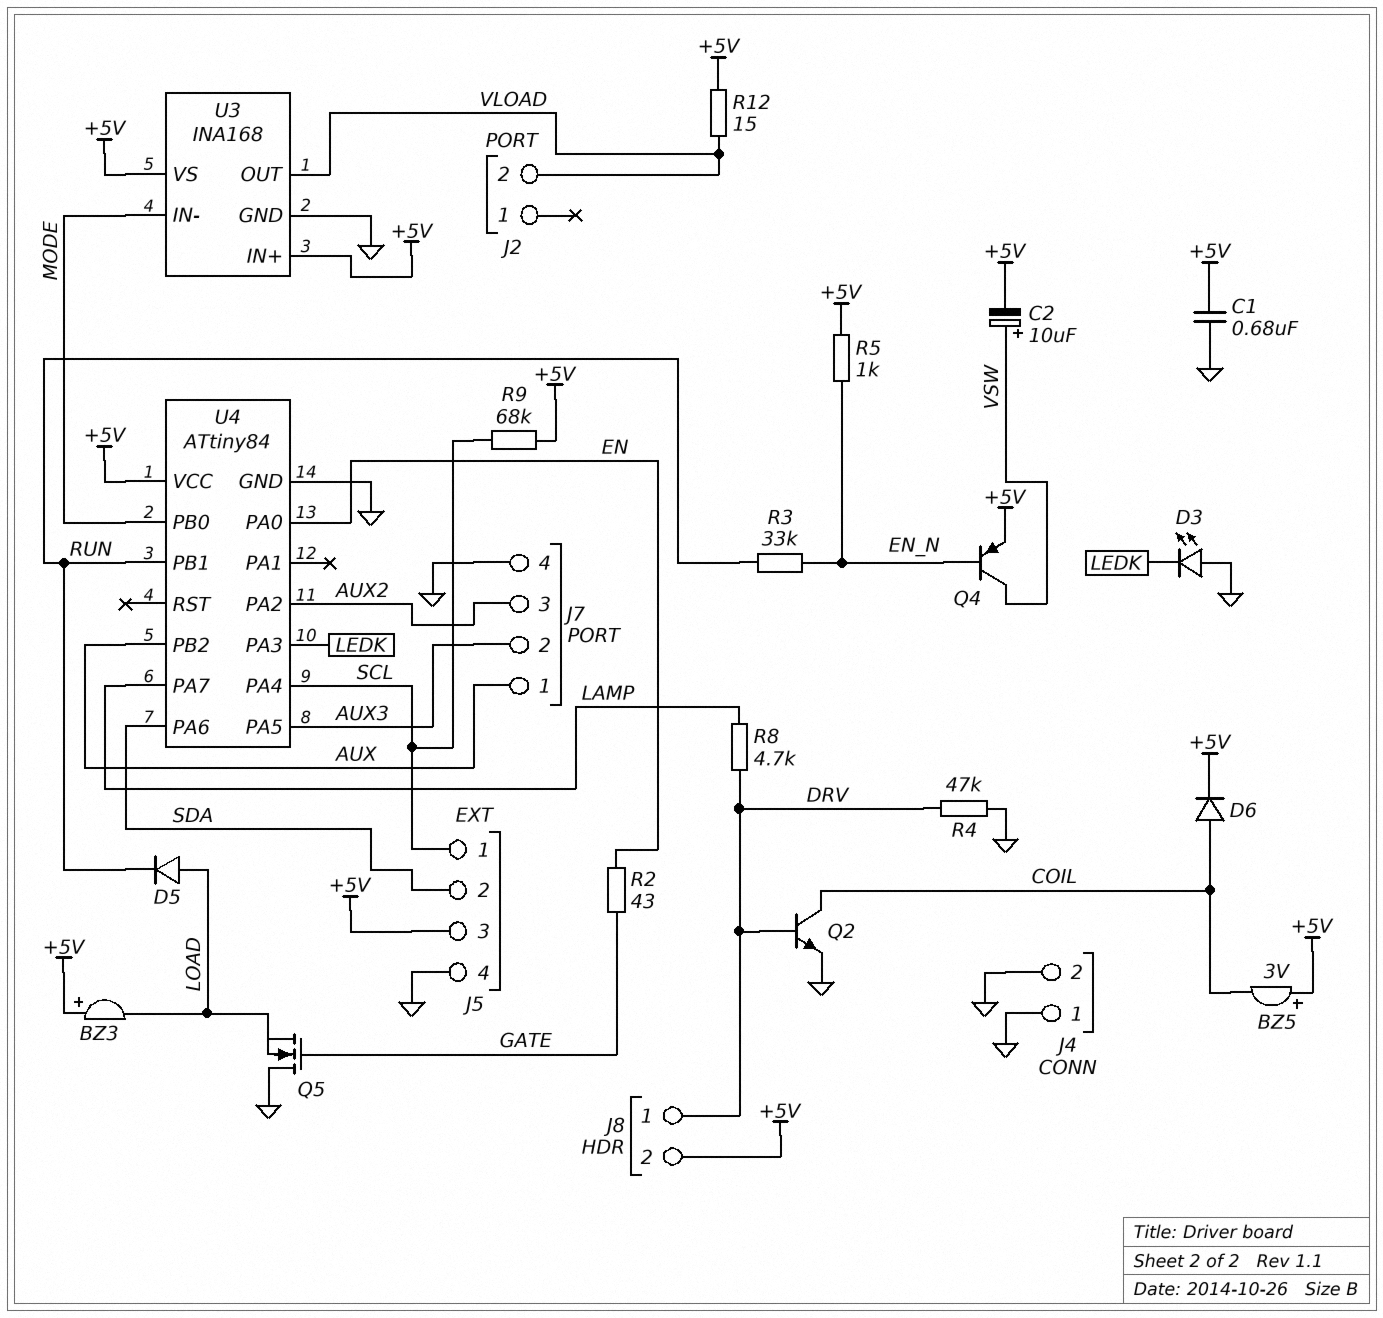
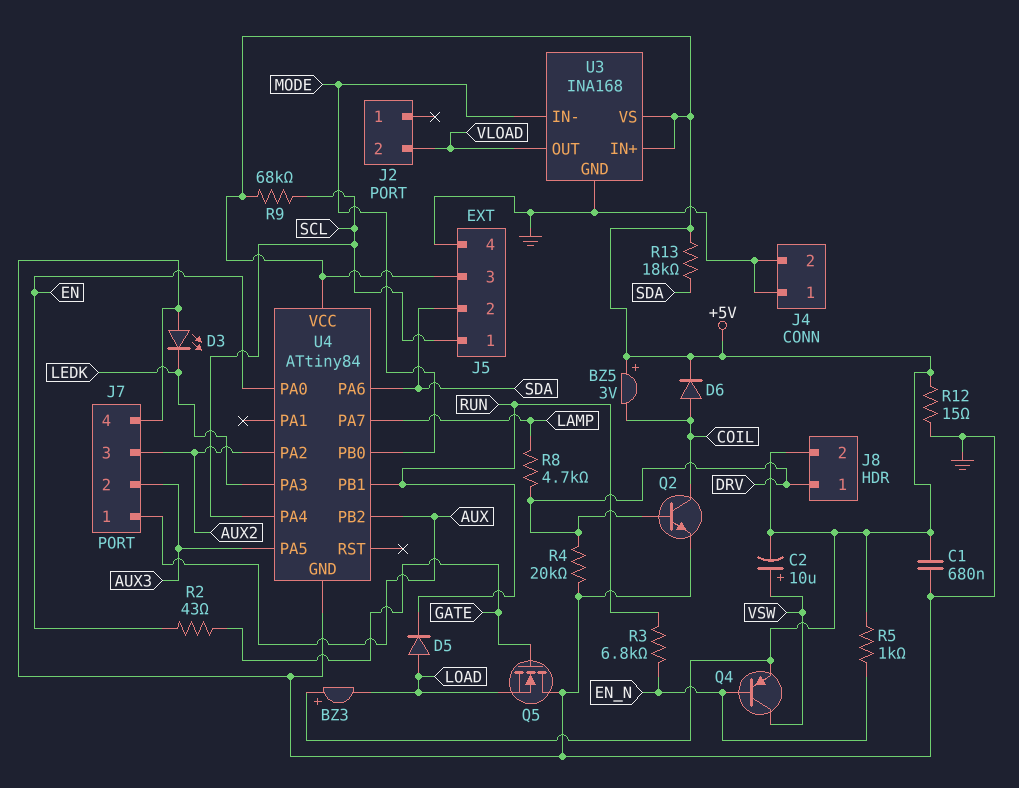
R3: 33k (EN_N, RUN) -> 6.8k (EN_N, RUN)
R4: 47k (DRV, GND) -> 20k (DRV, GND)
R12: 15 (+5V, VLOAD) -> 15 (+5V, GND)
R13: none -> 18k (+5V, SDA)

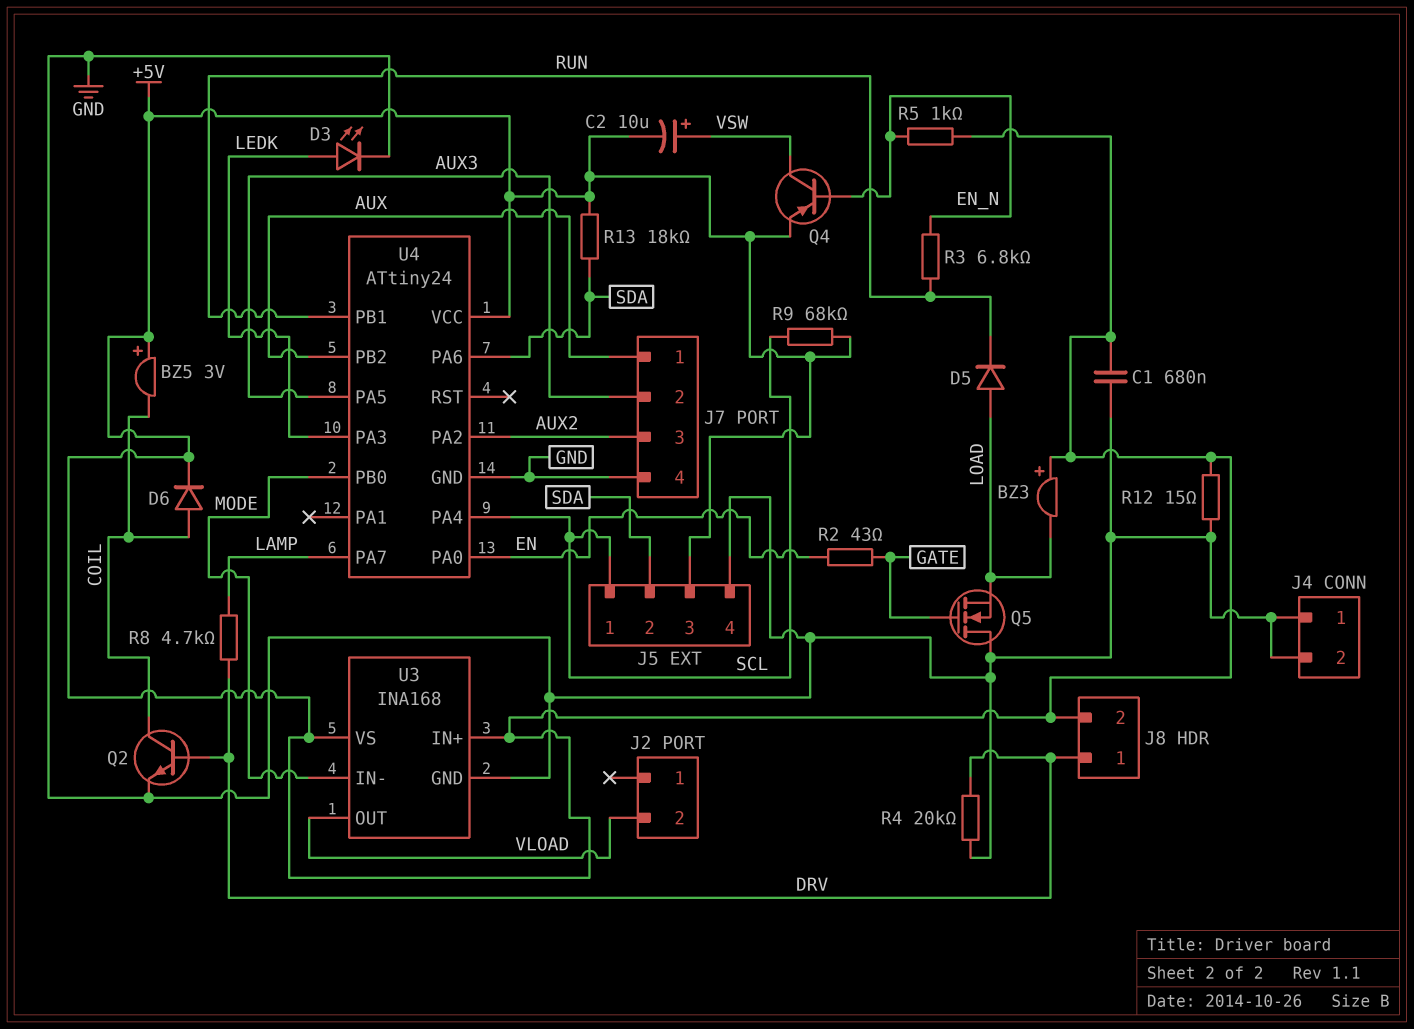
D3: LED (A GND, K LEDK) -> LED (A LEDK, K GND)
U4: ATtiny84 -> ATtiny24

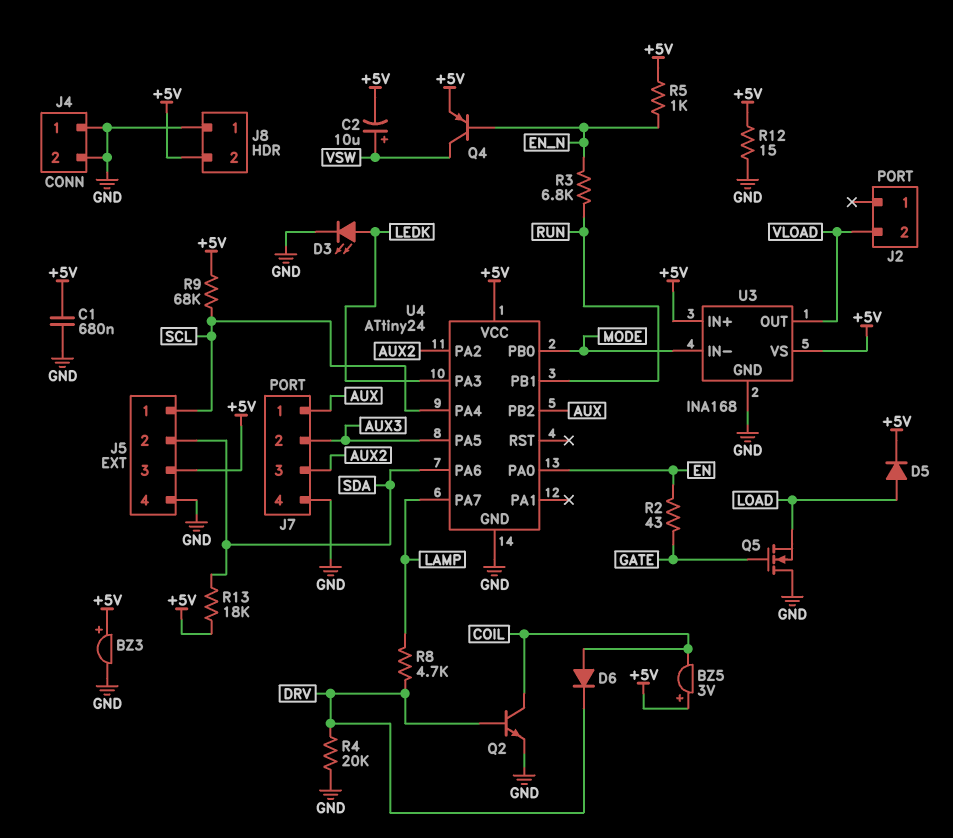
BZ3: buzzer (plus +5V, minus LOAD) -> buzzer (plus +5V, minus GND)
D5: diode (A LOAD, K RUN) -> diode (A LOAD, K +5V)
D6: diode (A COIL, K +5V) -> diode (A COIL, K DRV)
J8 pin 1: DRV -> GND

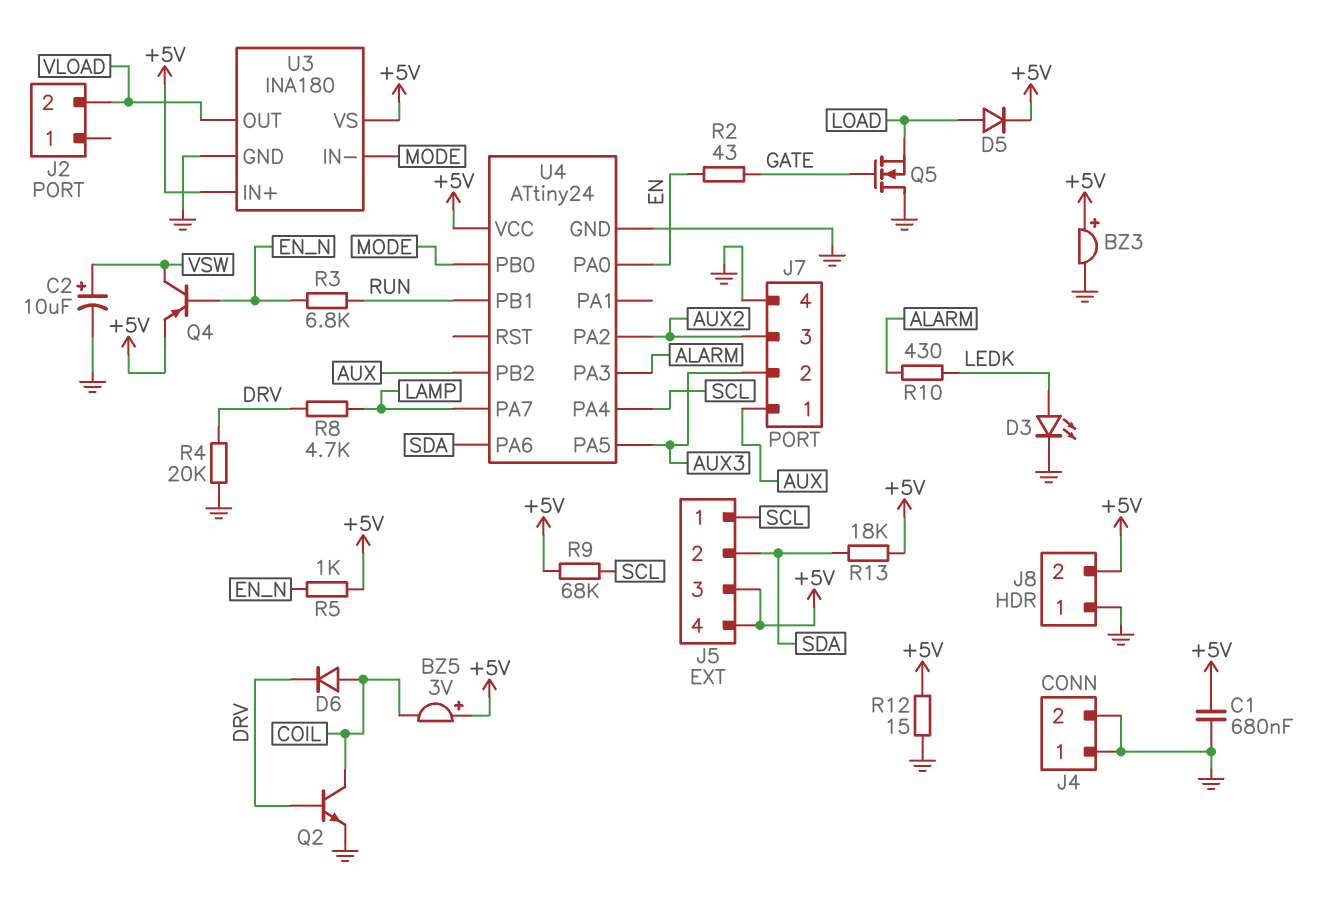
C2: 10uF (plus VSW, minus +5V) -> 10uF (plus VSW, minus GND)
J5 pin 4: GND -> +5V
R10: none -> 430 (ALARM, LEDK)
U3: INA168 -> INA180
U4 pin PA3: LEDK -> ALARM

